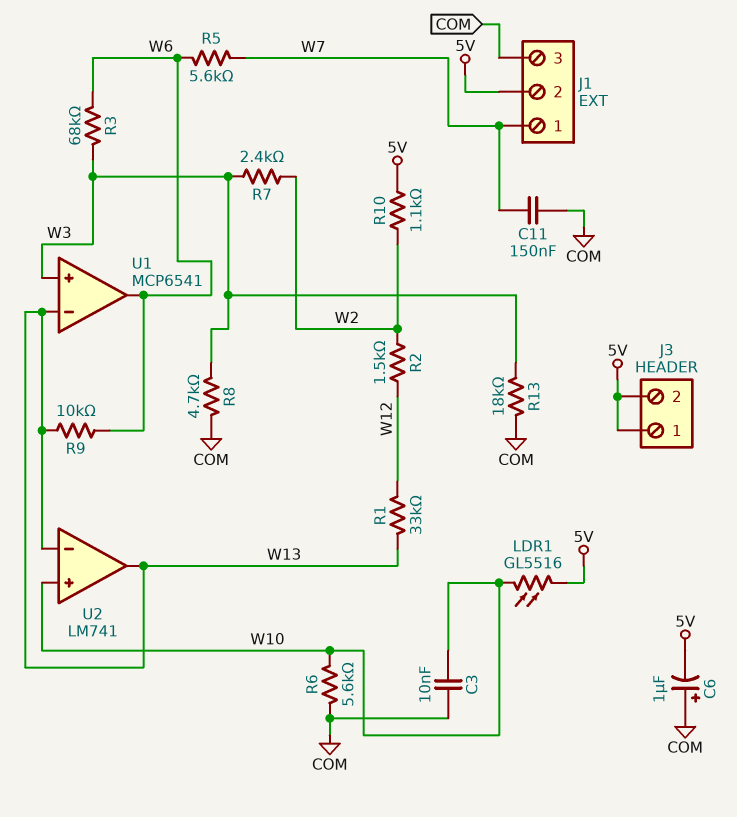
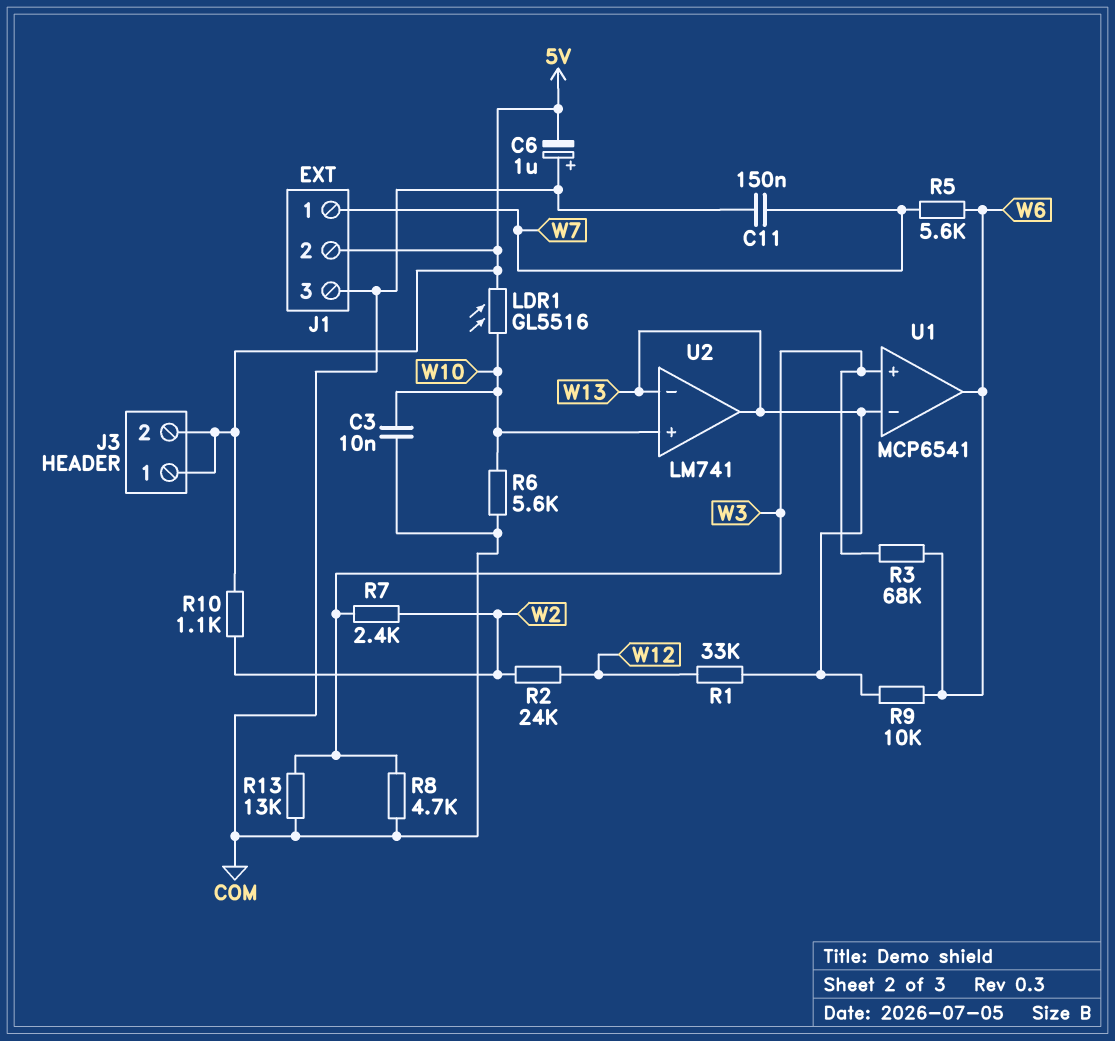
R2: 1.5k (W2, W12) -> 24k (W2, W12)
R13: 18k (COM, W3) -> 13k (COM, W3)

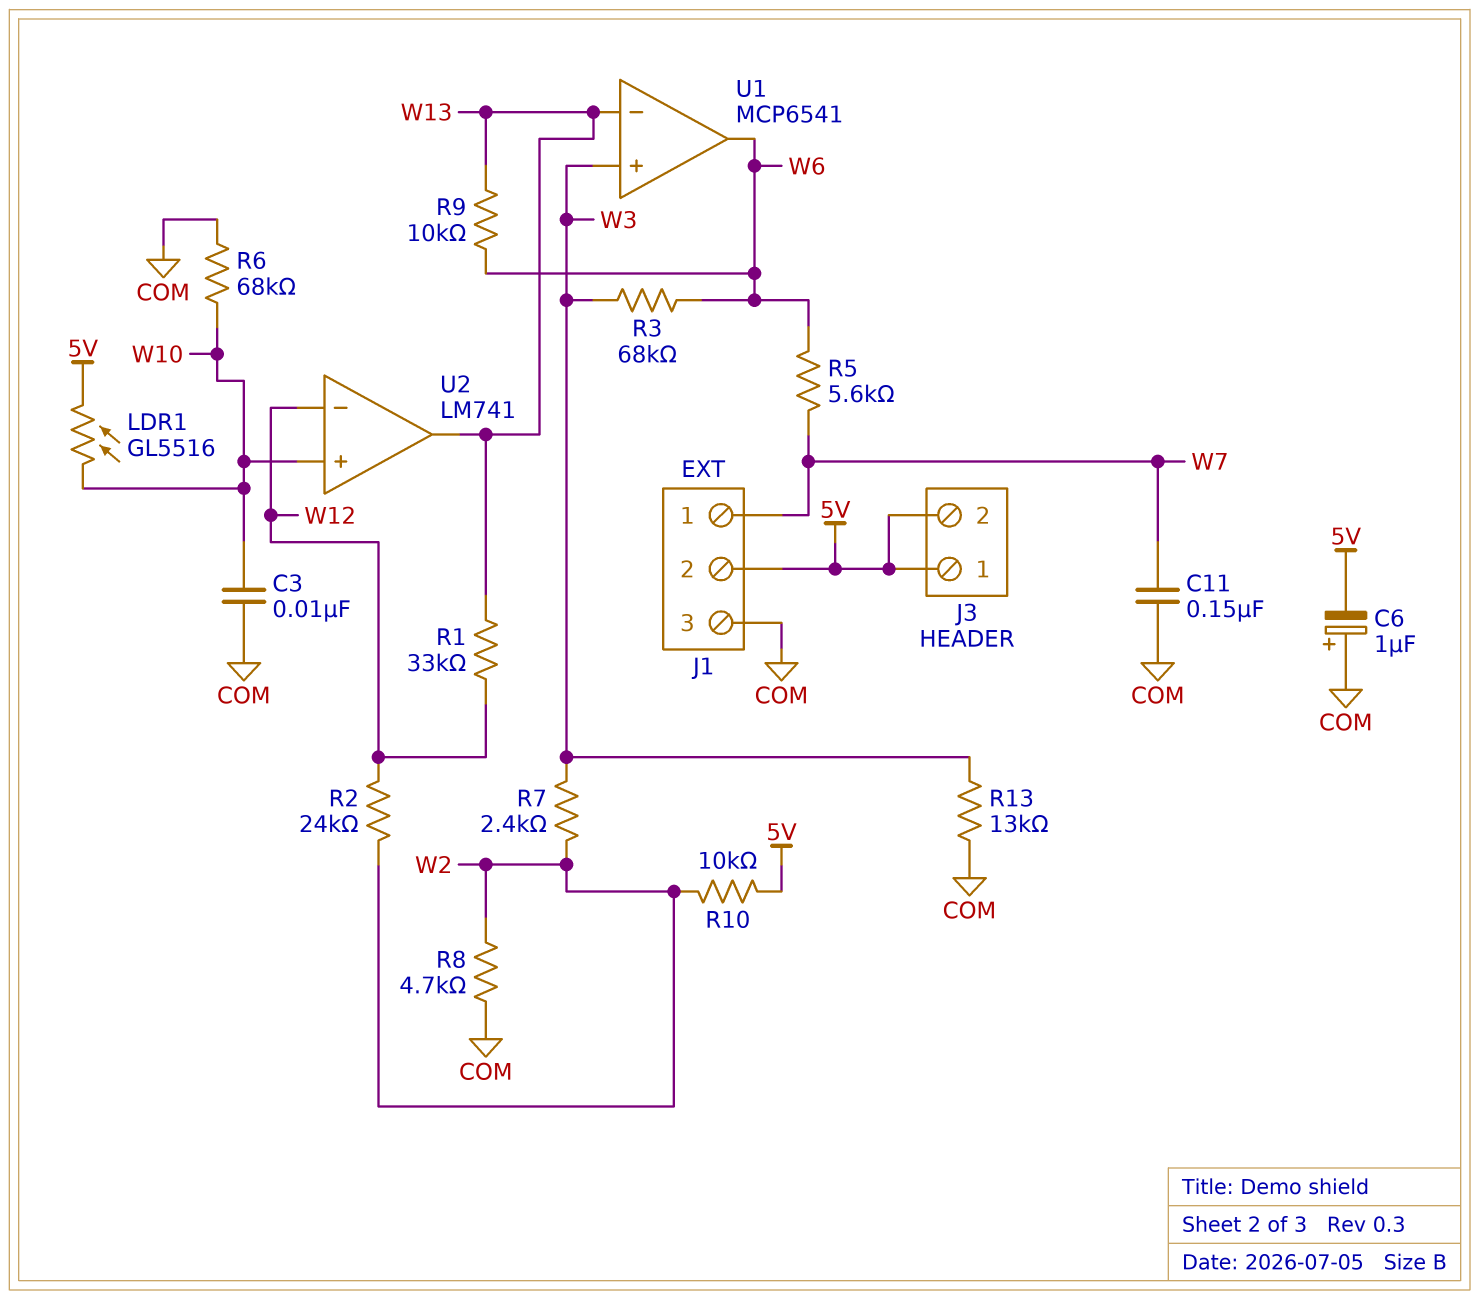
R6: 5.6k (COM, W10) -> 68k (COM, W10)
R8: 4.7k (COM, W3) -> 4.7k (COM, W2)
R10: 1.1k (5V, W2) -> 10k (5V, W2)
U2 pin in-: W13 -> W12

